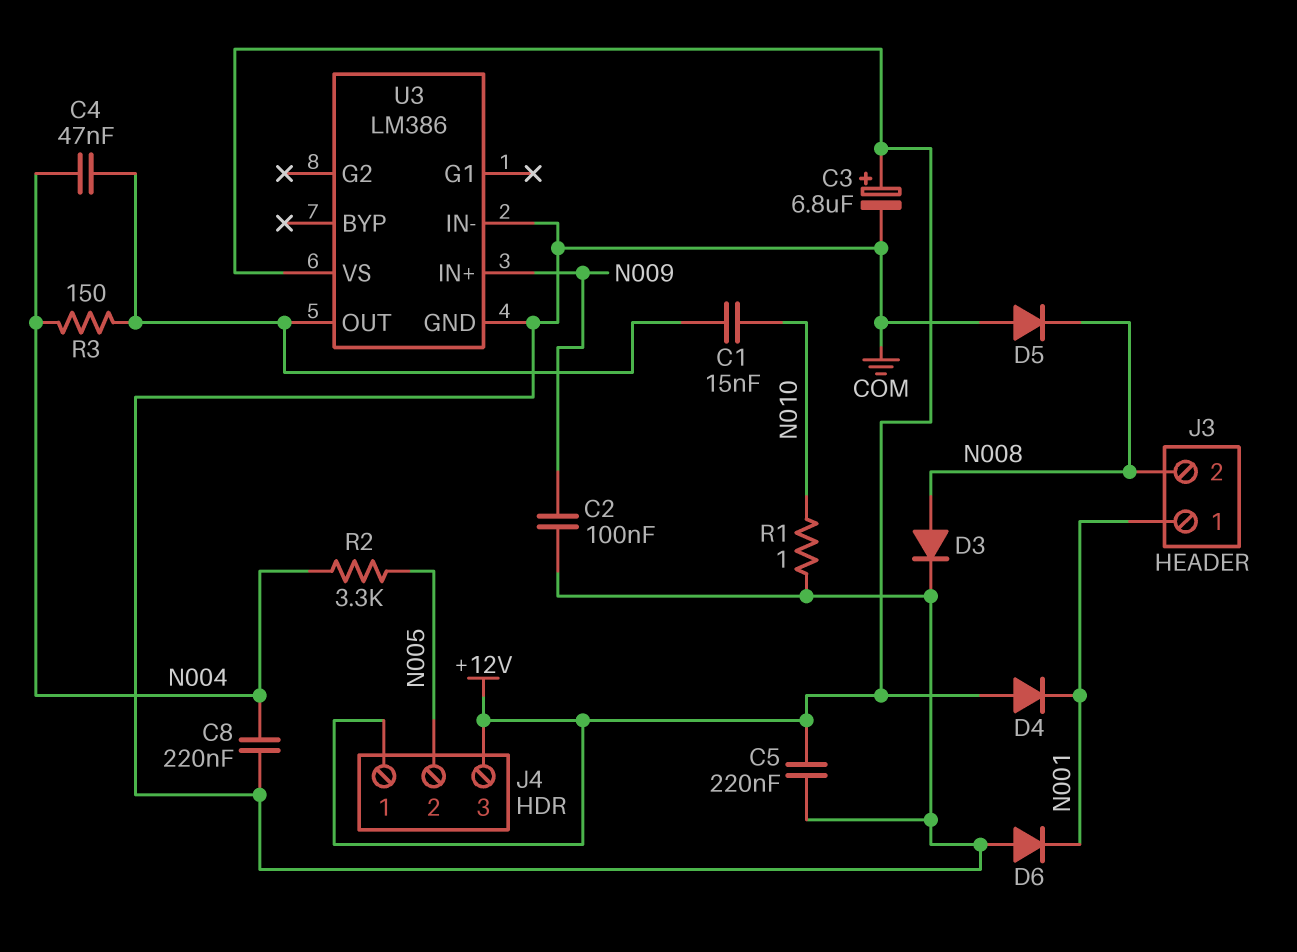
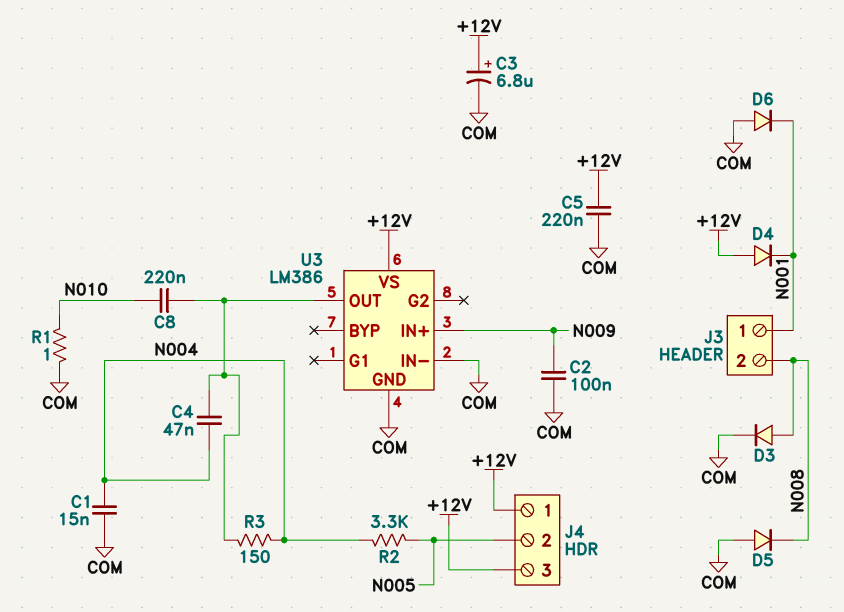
C1: 15nF (N010, U3/OUT) -> 15nF (COM, N004)
C8: 220nF (COM, N004) -> 220nF (N010, U3/OUT)

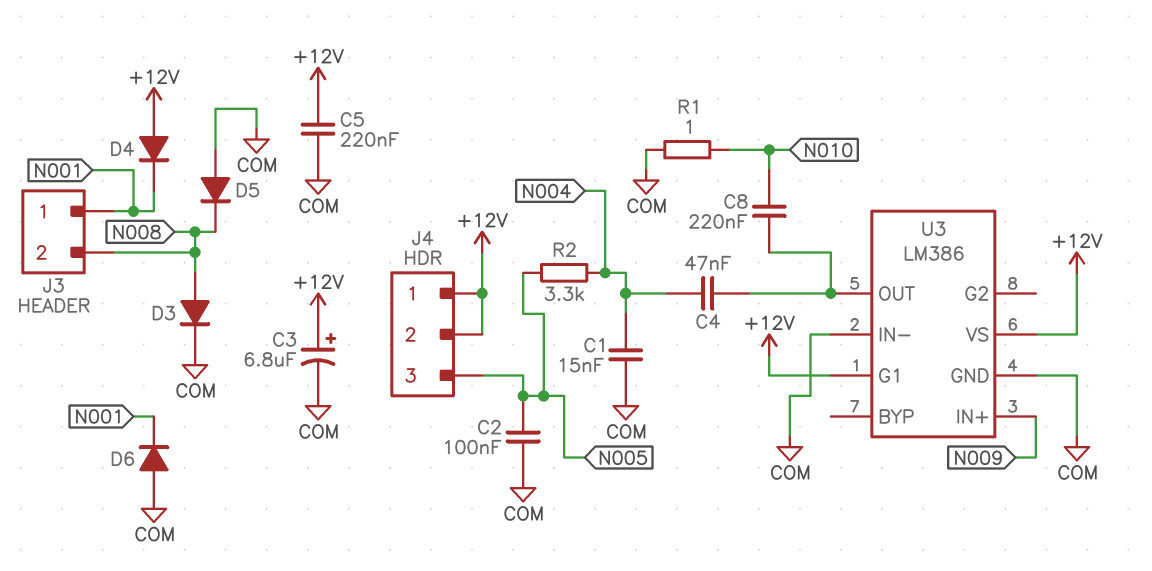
C2: 100nF (COM, N009) -> 100nF (COM, N005)
J4 pin 2: N005 -> +12V
J4 pin 3: +12V -> N005
R3: 150 (N004, U3/OUT) -> none
U3 pin G1: none -> +12V

